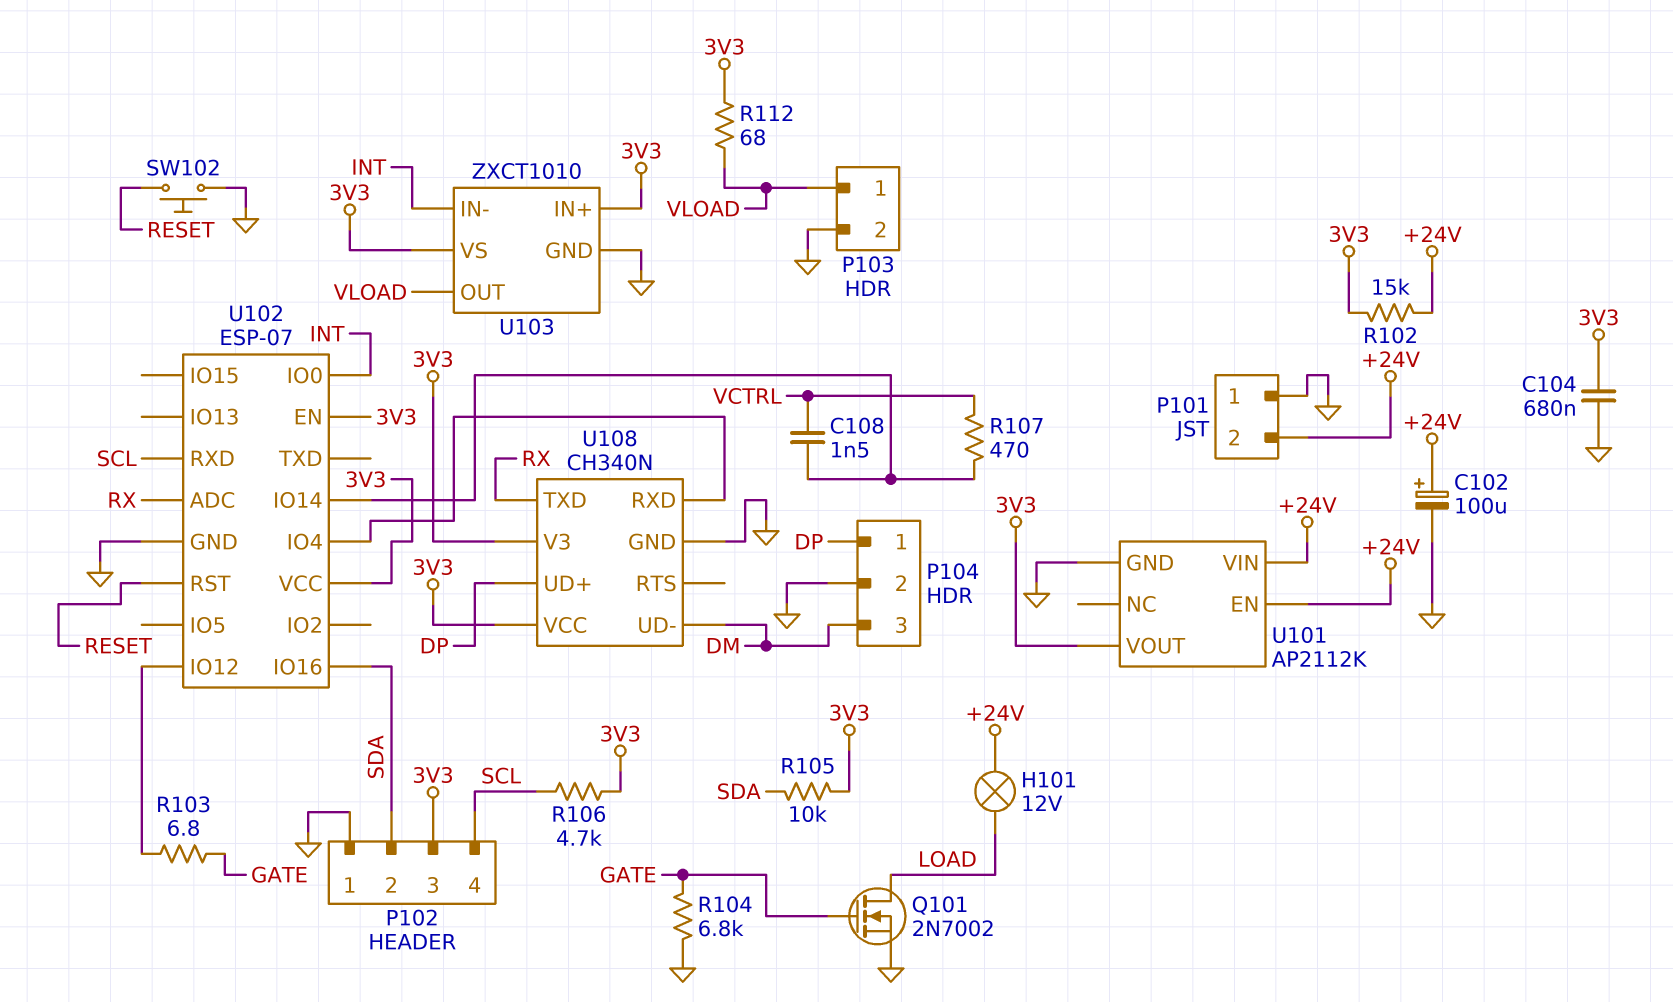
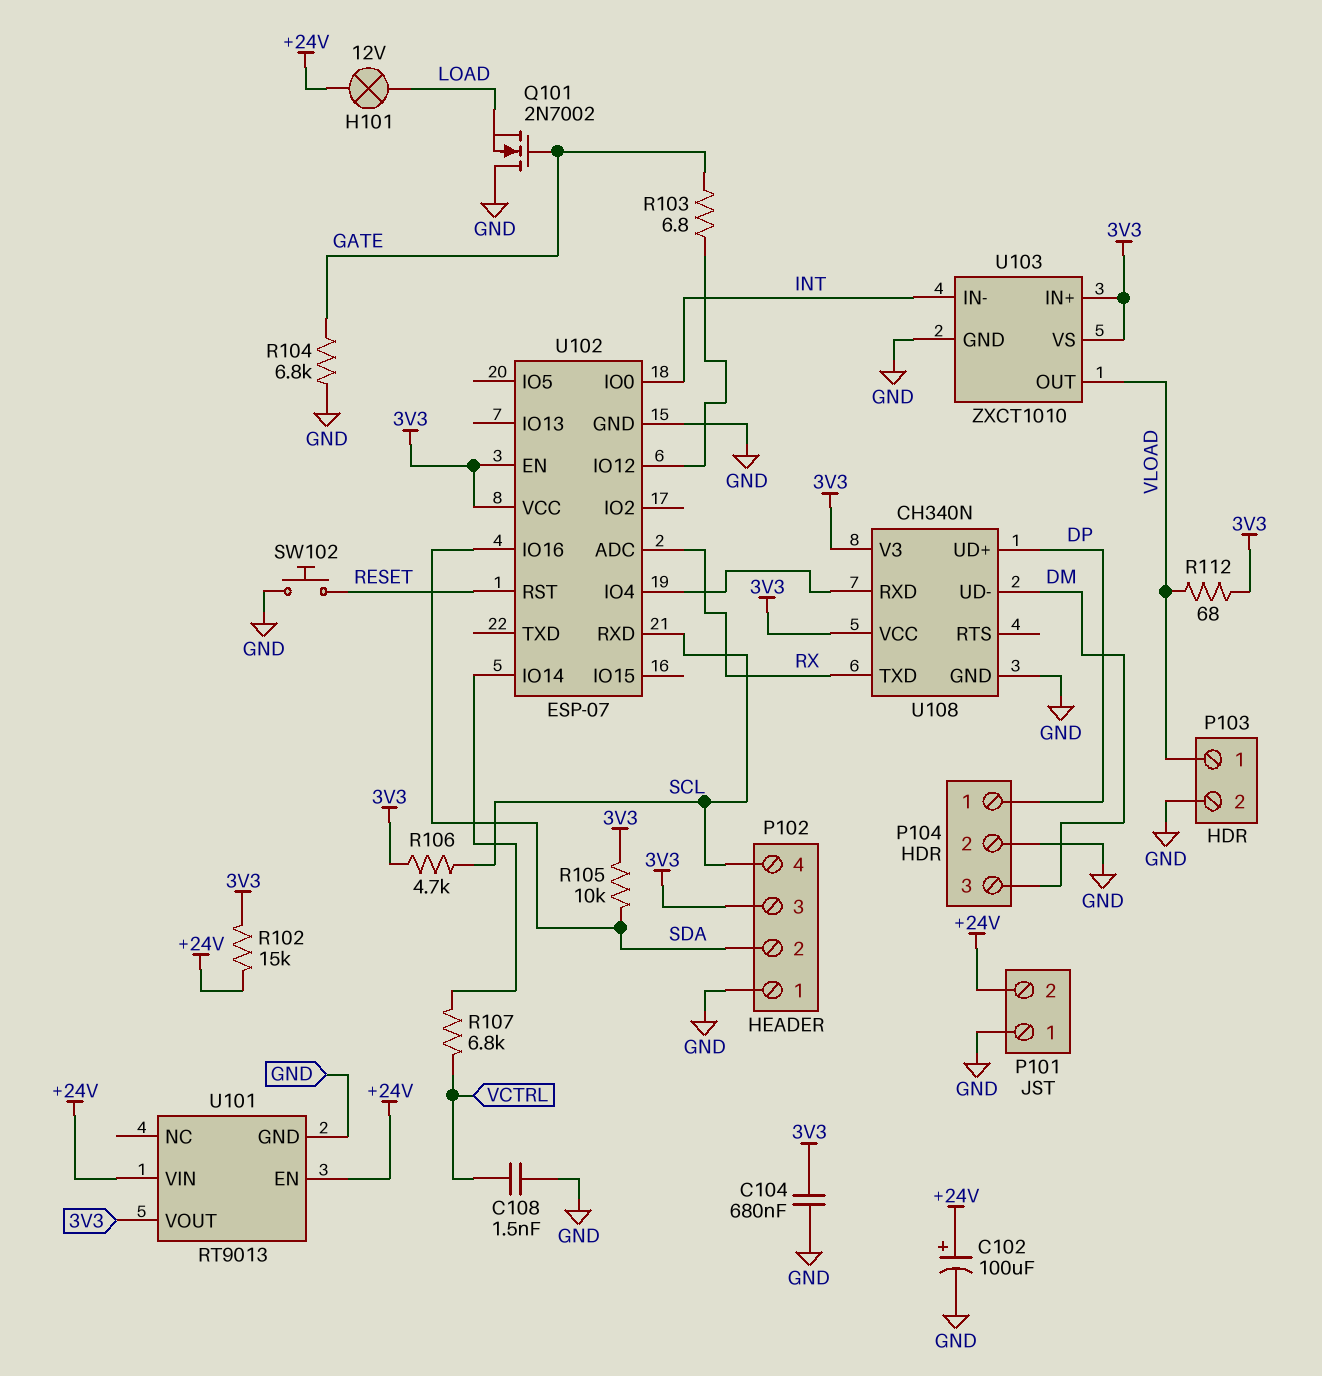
C108: 1.5nF (U102/IO14, VCTRL) -> 1.5nF (GND, VCTRL)
Q101: NMOS 2N7002 (G GATE, D LOAD, S GND) -> NMOS 2N7002 (G GATE, D GND, S LOAD)
R107: 470 (U102/IO14, VCTRL) -> 6.8k (U102/IO14, VCTRL)
U101: AP2112K -> RT9013

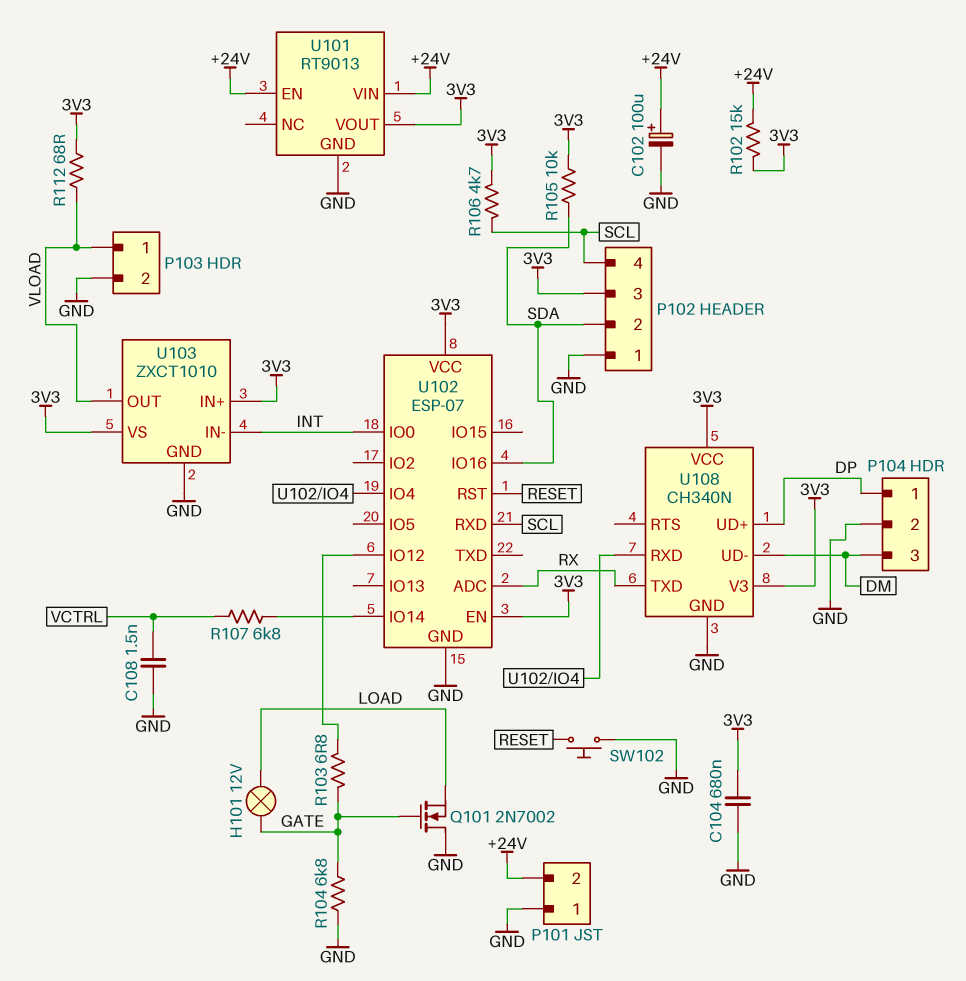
H101: lamp 12V (+24V, LOAD) -> lamp 12V (GATE, LOAD)

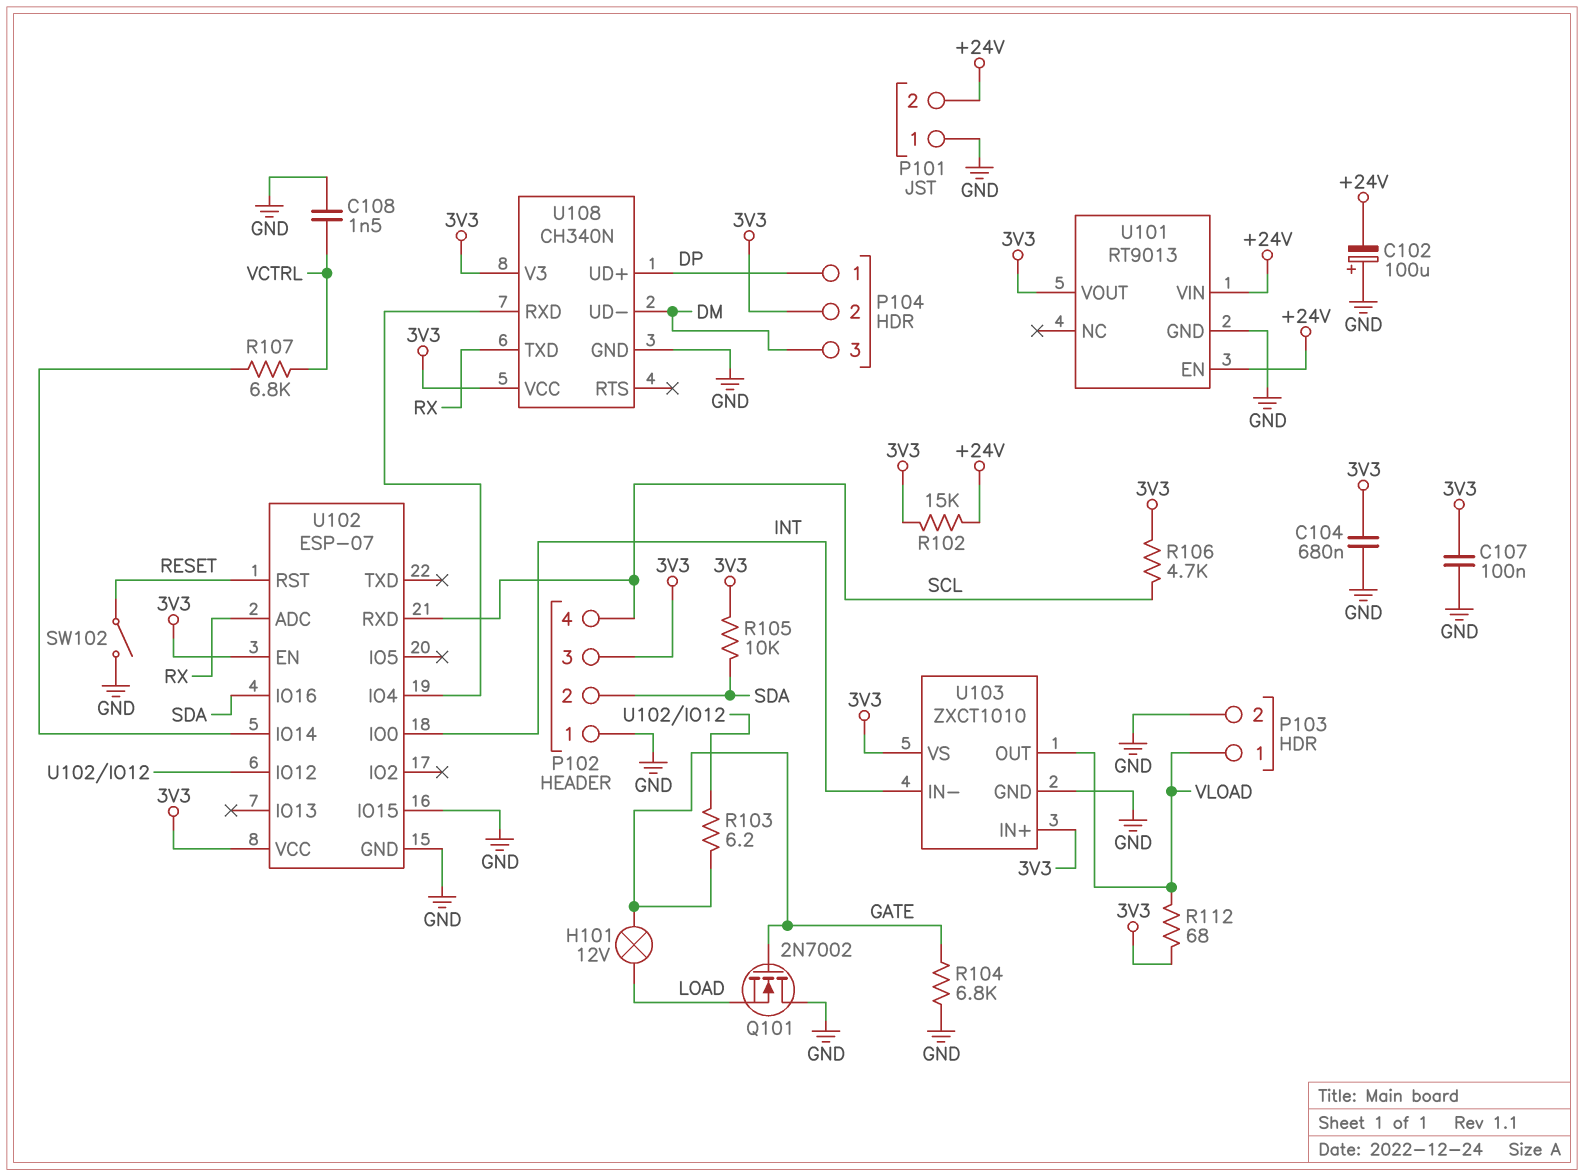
C102: 100uF (plus +24V, minus GND) -> 100uF (plus GND, minus +24V)
C107: none -> 100nF (3V3, GND)
P104 pin 2: GND -> 3V3
R103: 6.8 (GATE, U102/IO12) -> 6.2 (GATE, U102/IO12)
SW102: button (GND, RESET) -> switch (GND, RESET)
U102 pin IO15: none -> GND

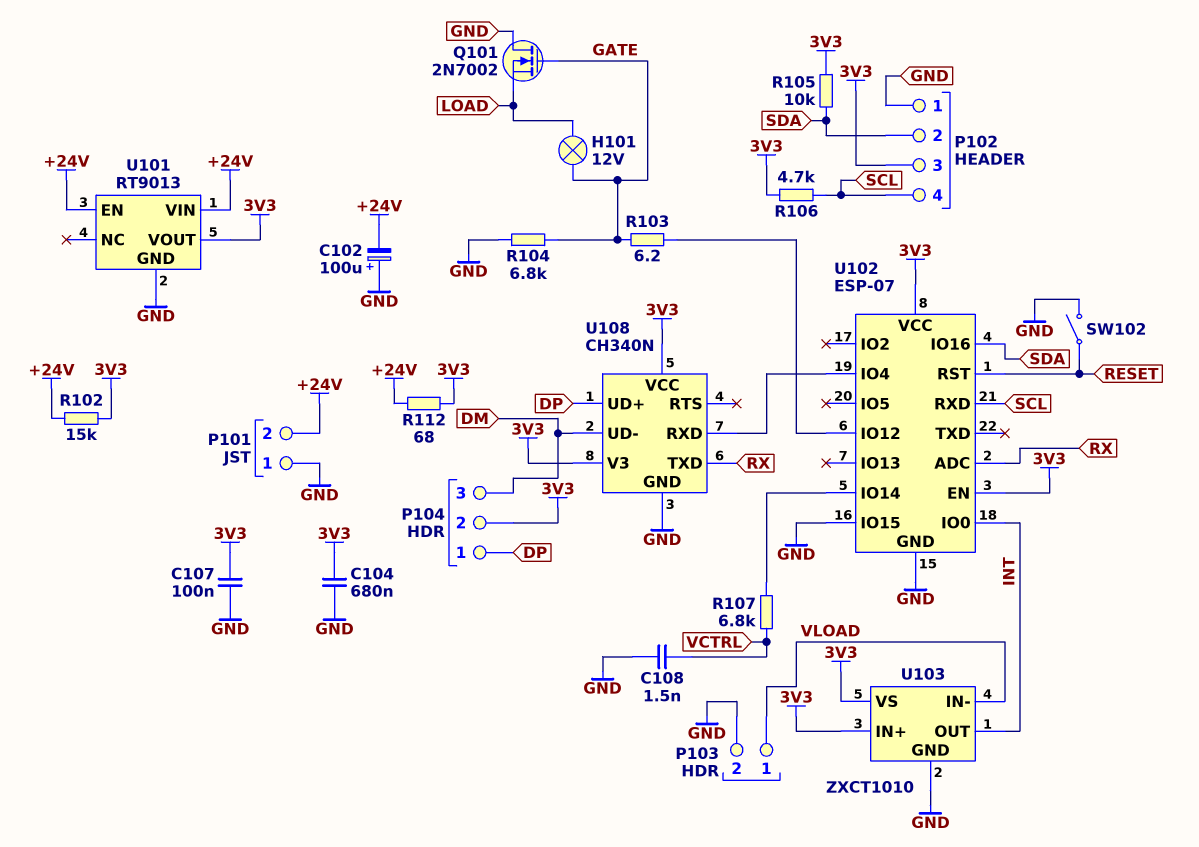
R112: 68 (3V3, VLOAD) -> 68 (+24V, 3V3)
U103 pin IN-: INT -> VLOAD
U103 pin OUT: VLOAD -> INT

